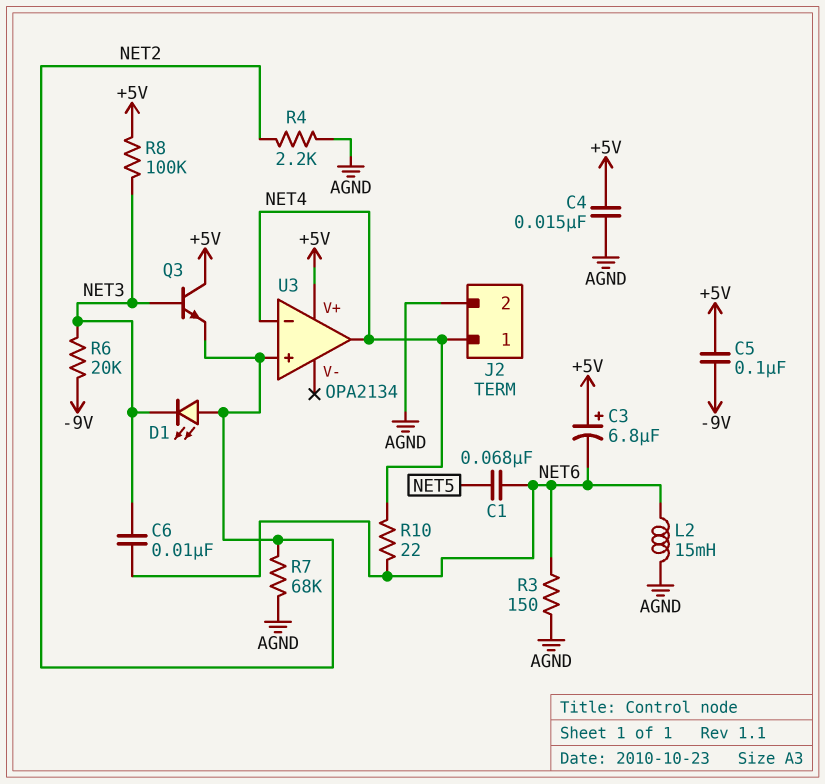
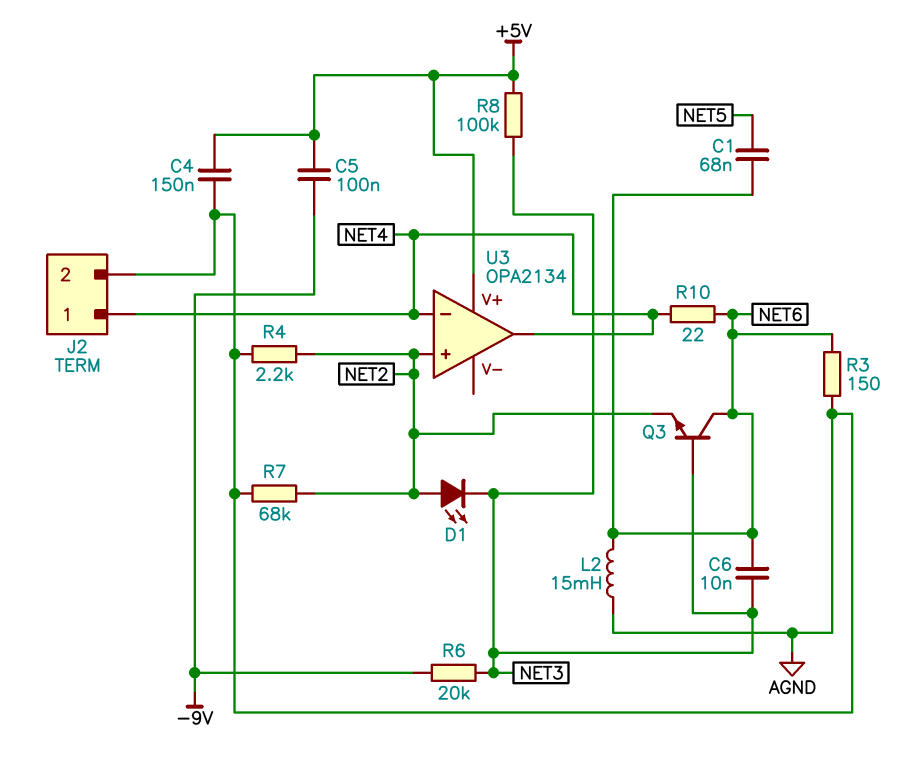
C3: 6.8uF (plus +5V, minus NET6) -> none
C4: 15nF (+5V, AGND) -> 150nF (+5V, AGND)
Q3: NPN (B NET3, C +5V, E NET2) -> NPN (B NET3, C NET6, E NET2)

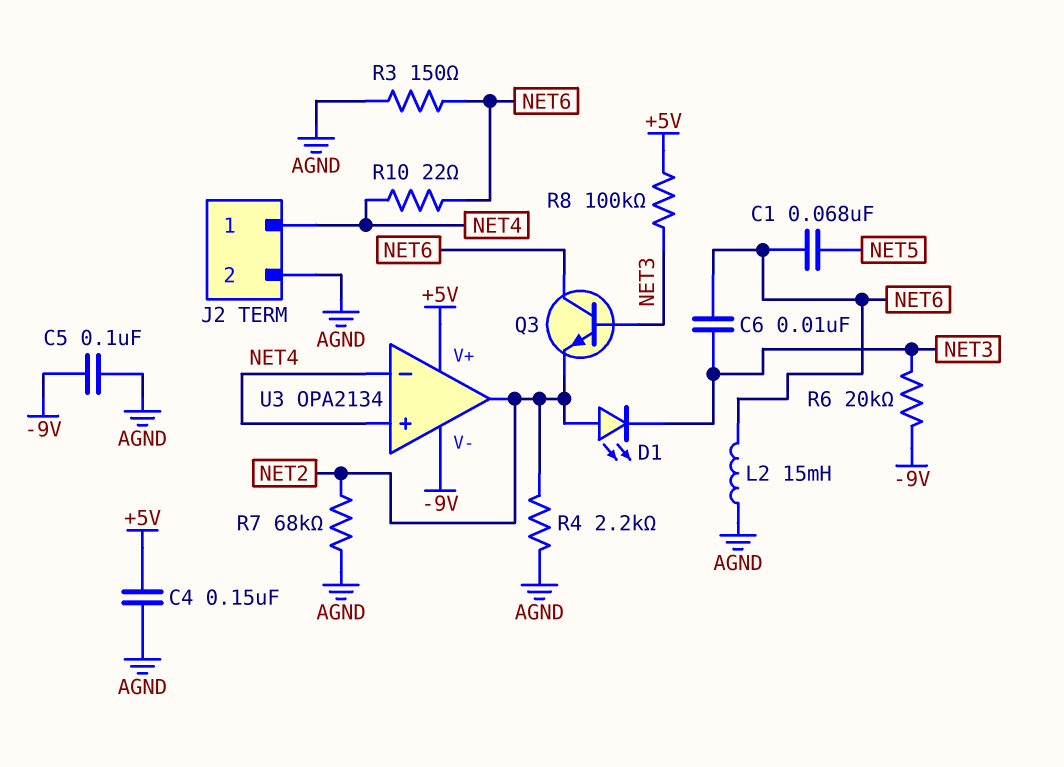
C5: 100nF (+5V, -9V) -> 100nF (-9V, AGND)
U3 pin V-: none -> -9V
U3 pin in+: NET2 -> NET4
U3 pin out: NET4 -> NET2

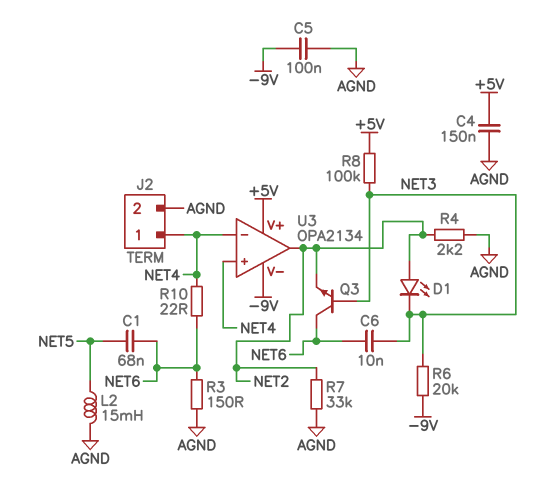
L2: 15mH (AGND, NET6) -> 15mH (AGND, NET5)
R7: 68k (AGND, NET2) -> 33k (AGND, NET2)

